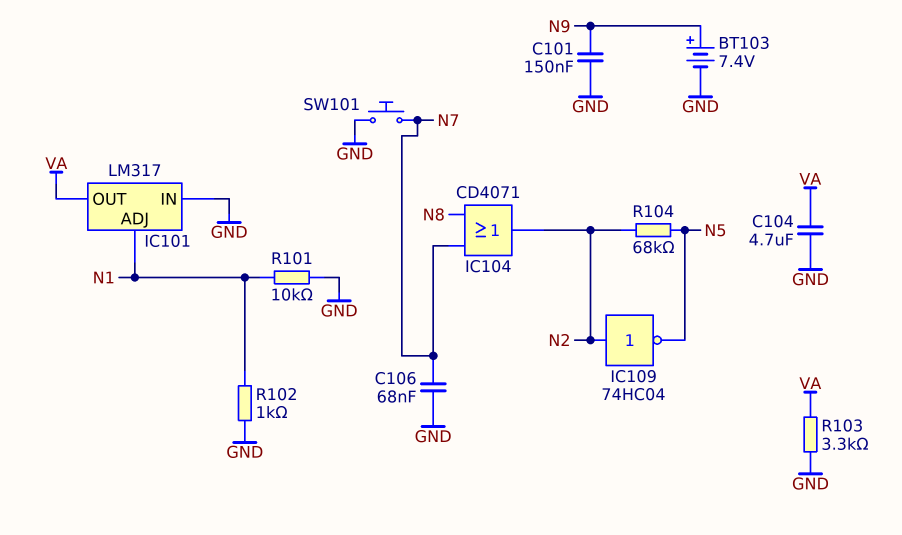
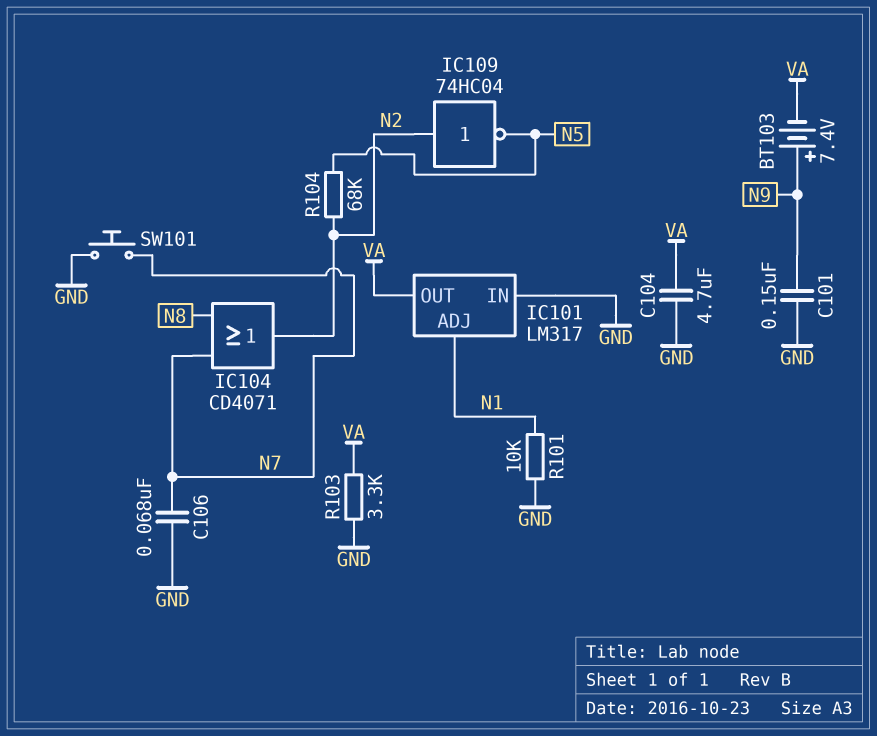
BT103: 7.4V (plus N9, minus GND) -> 7.4V (plus N9, minus VA)
R102: 1k (GND, N1) -> none

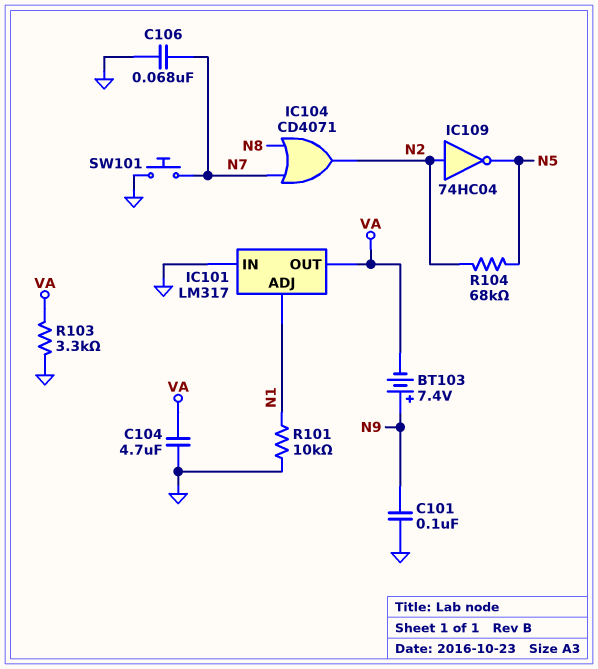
C101: 150nF (GND, N9) -> 100nF (GND, N9)

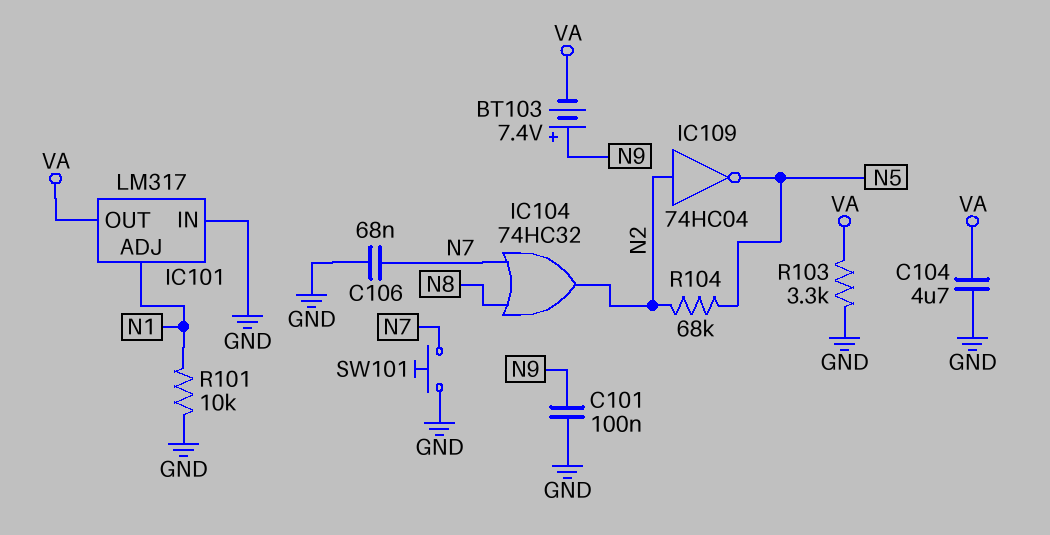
IC104: OR CD4071 (in N7, in N8, out N2) -> OR 74HC32 (in N7, in N8, out N2)

